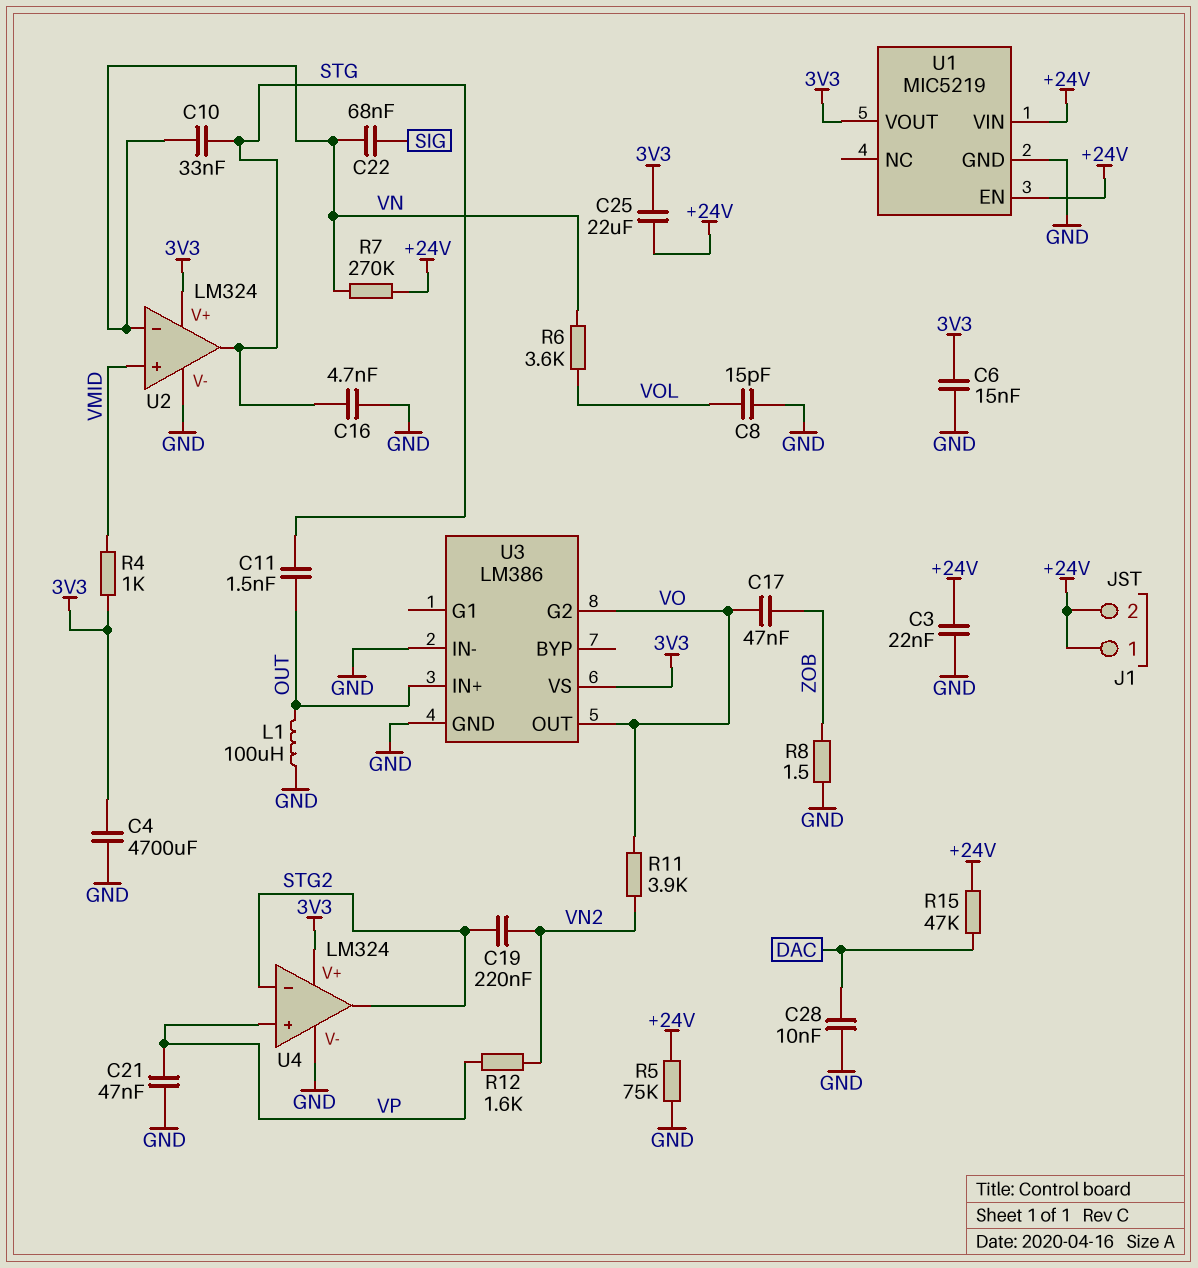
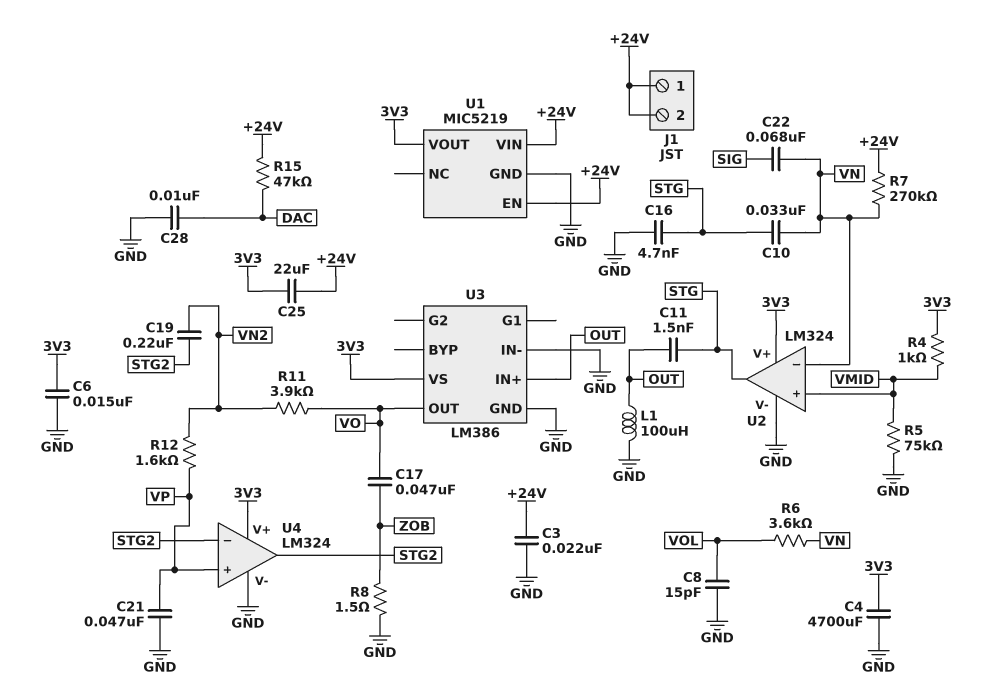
R5: 75k (+24V, GND) -> 75k (GND, VMID)
U3 pin G2: VO -> none

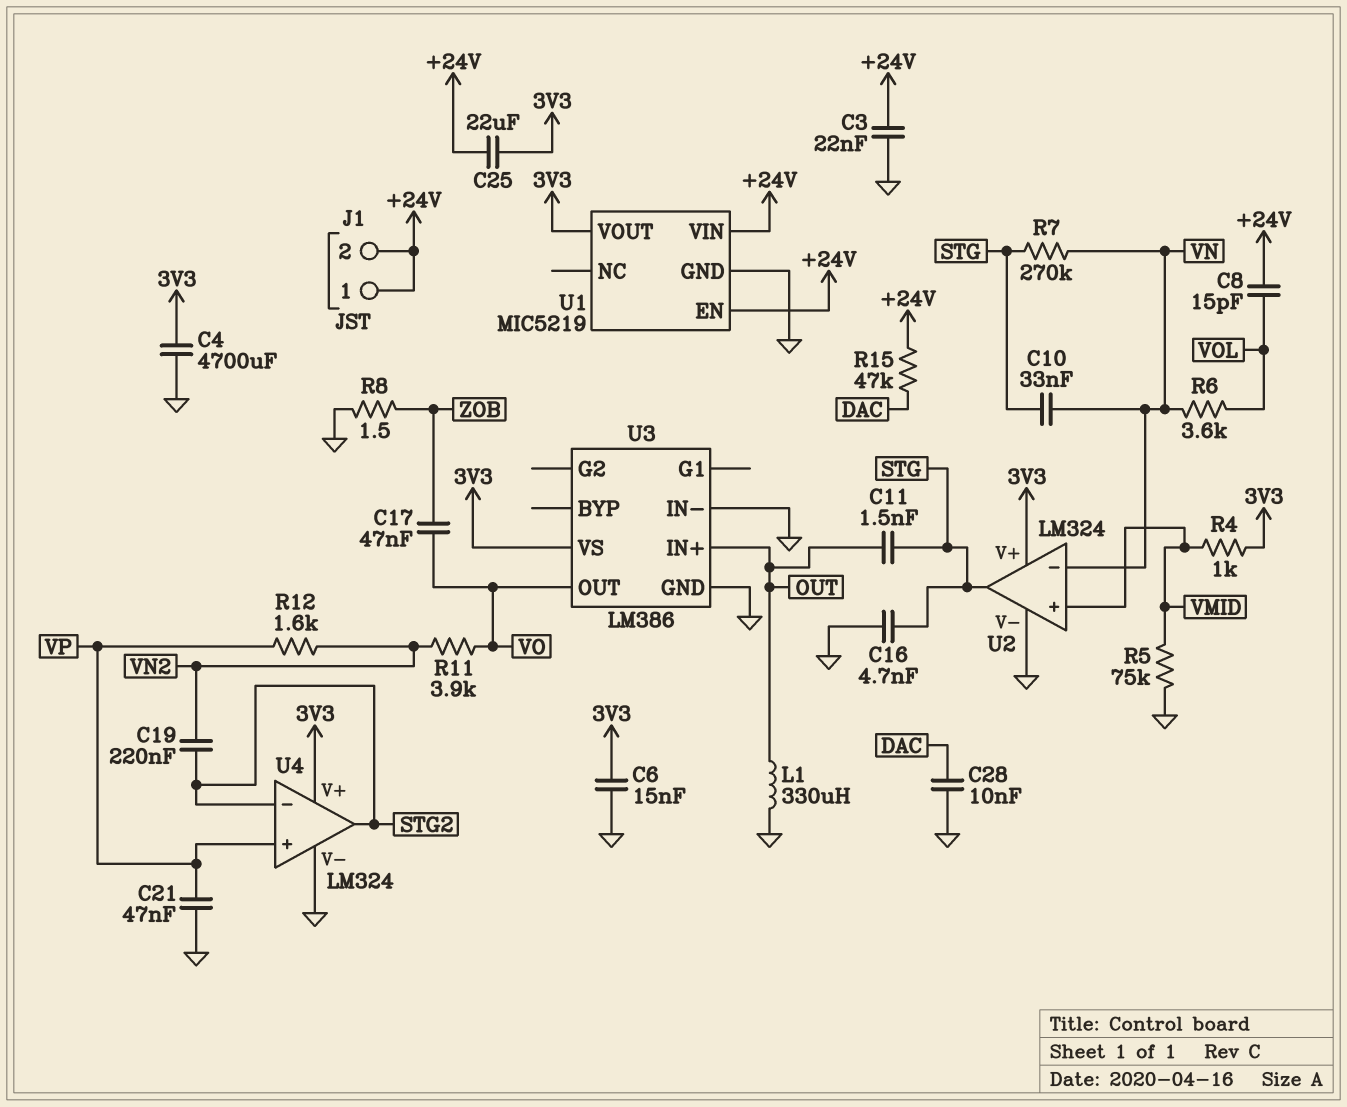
C8: 15pF (GND, VOL) -> 15pF (+24V, VOL)
C22: 68nF (SIG, VN) -> none
L1: 100uH (GND, OUT) -> 330uH (GND, OUT)
R7: 270k (+24V, VN) -> 270k (STG, VN)

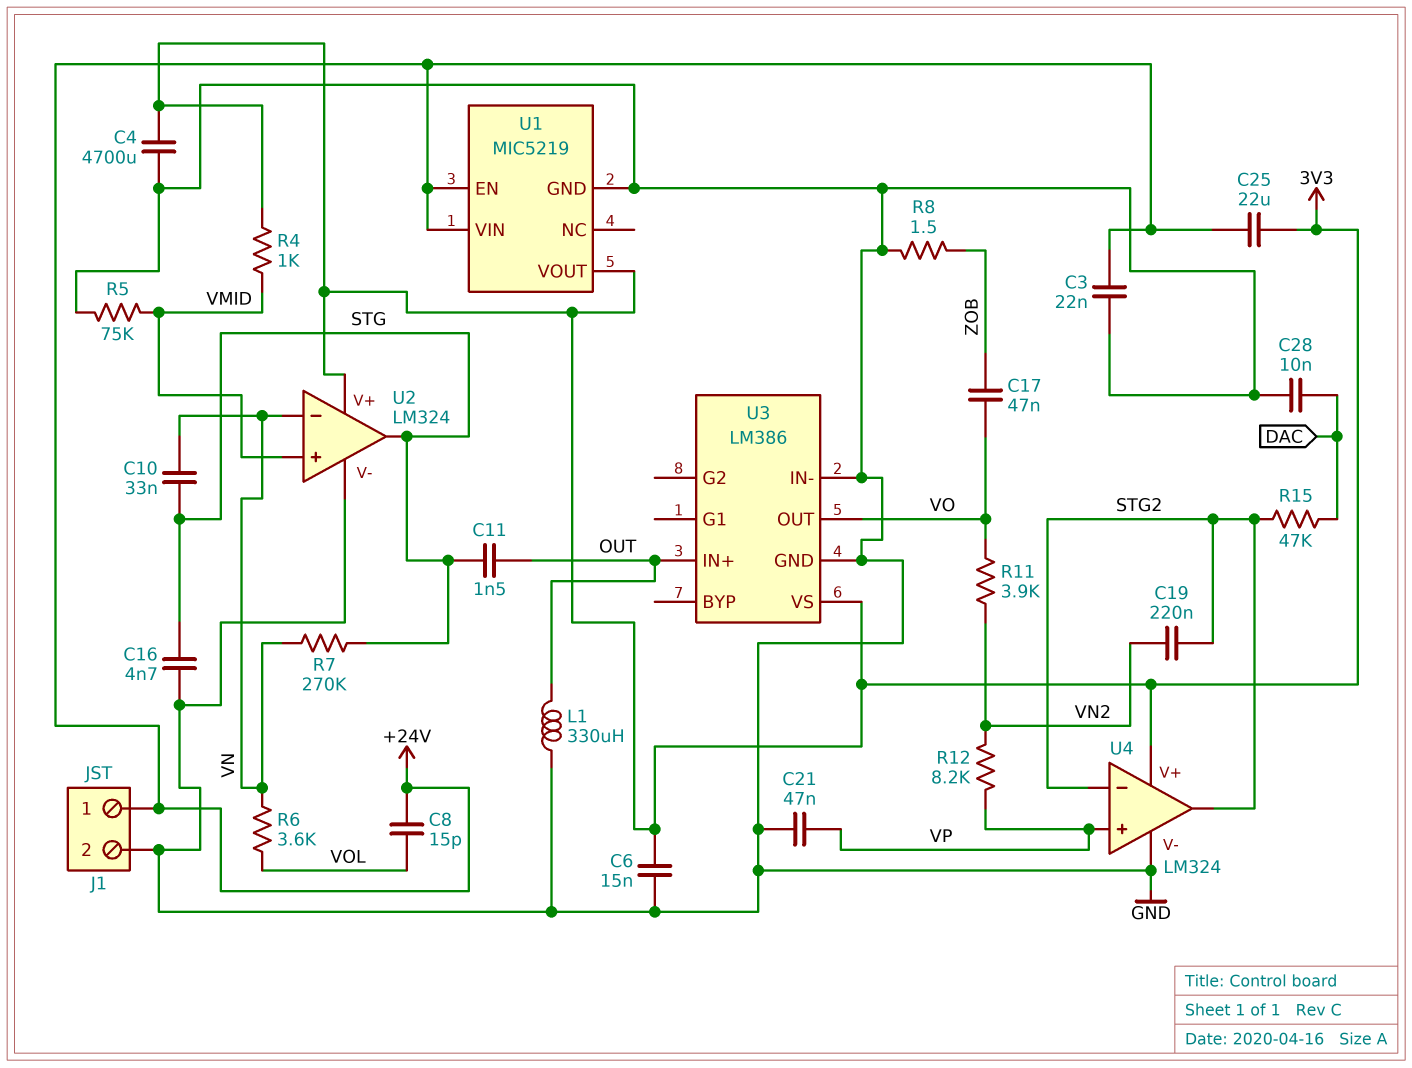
J1 pin 2: +24V -> GND
R12: 1.6k (VN2, VP) -> 8.2k (VN2, VP)
R15: 47k (+24V, DAC) -> 47k (DAC, STG2)

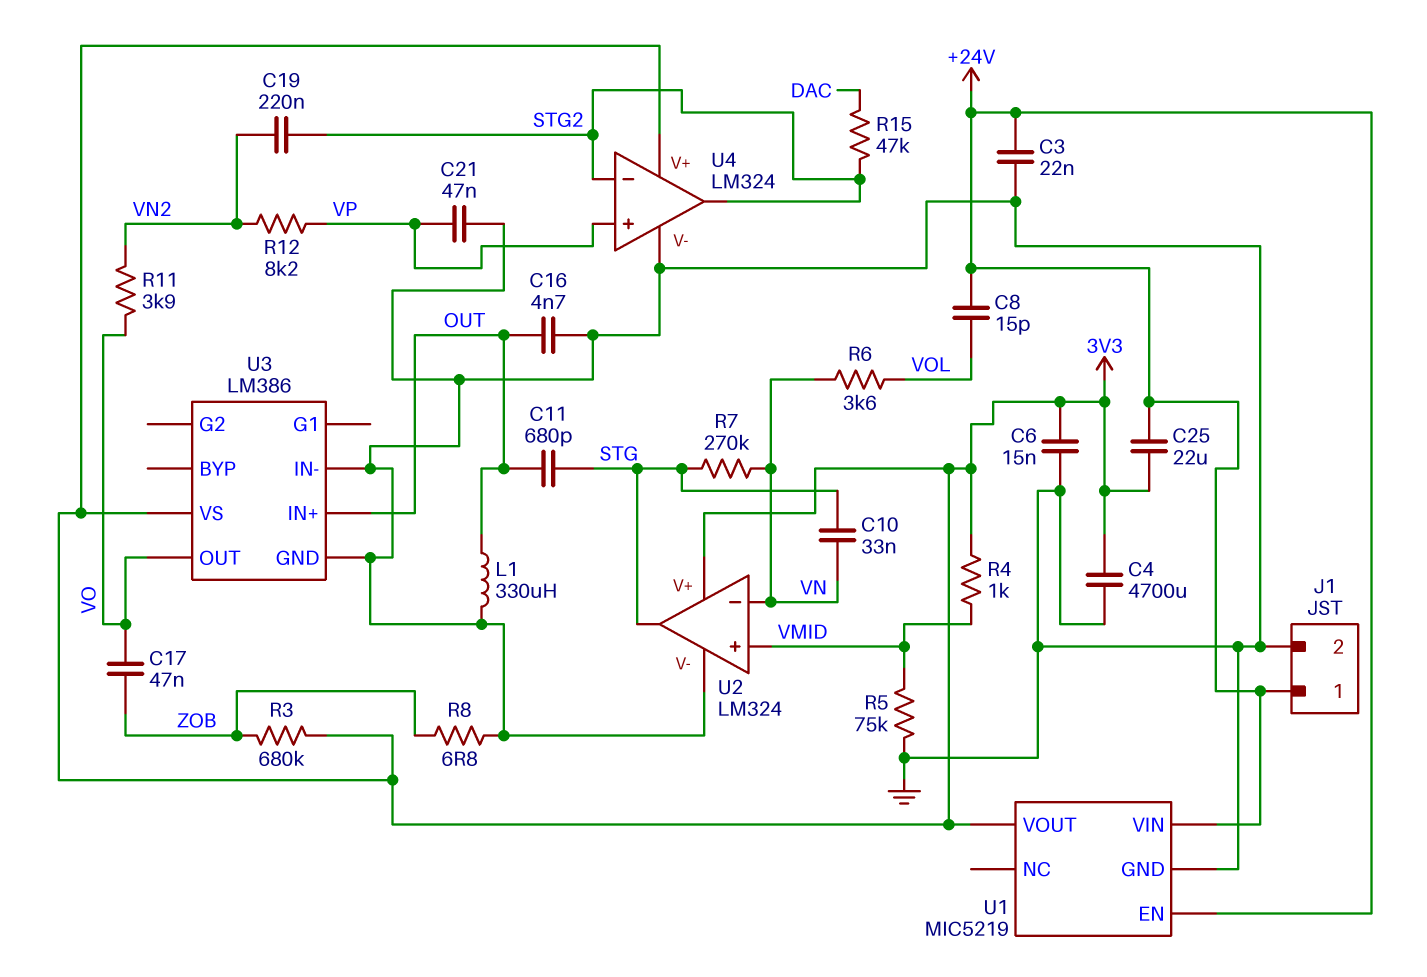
C11: 1.5nF (OUT, STG) -> 680pF (OUT, STG)
C16: 4.7nF (GND, STG) -> 4.7nF (GND, OUT)
C28: 10nF (DAC, GND) -> none
R3: none -> 680k (3V3, ZOB)
R8: 1.5 (GND, ZOB) -> 6.8 (GND, ZOB)

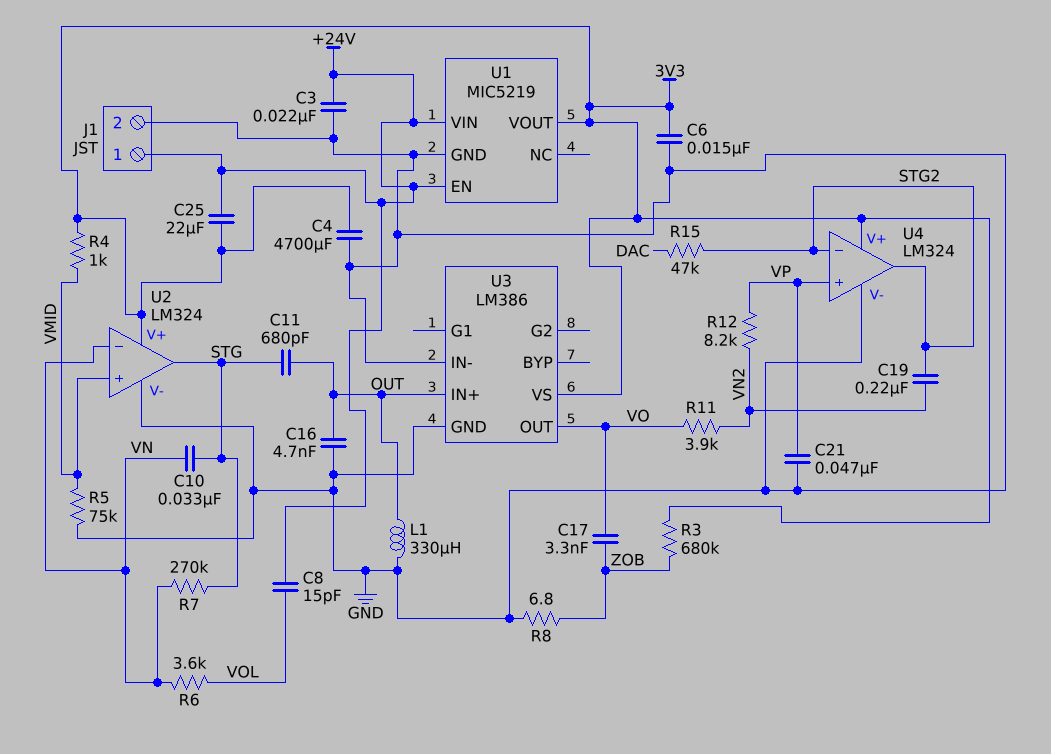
C17: 47nF (VO, ZOB) -> 3.3nF (VO, ZOB)

